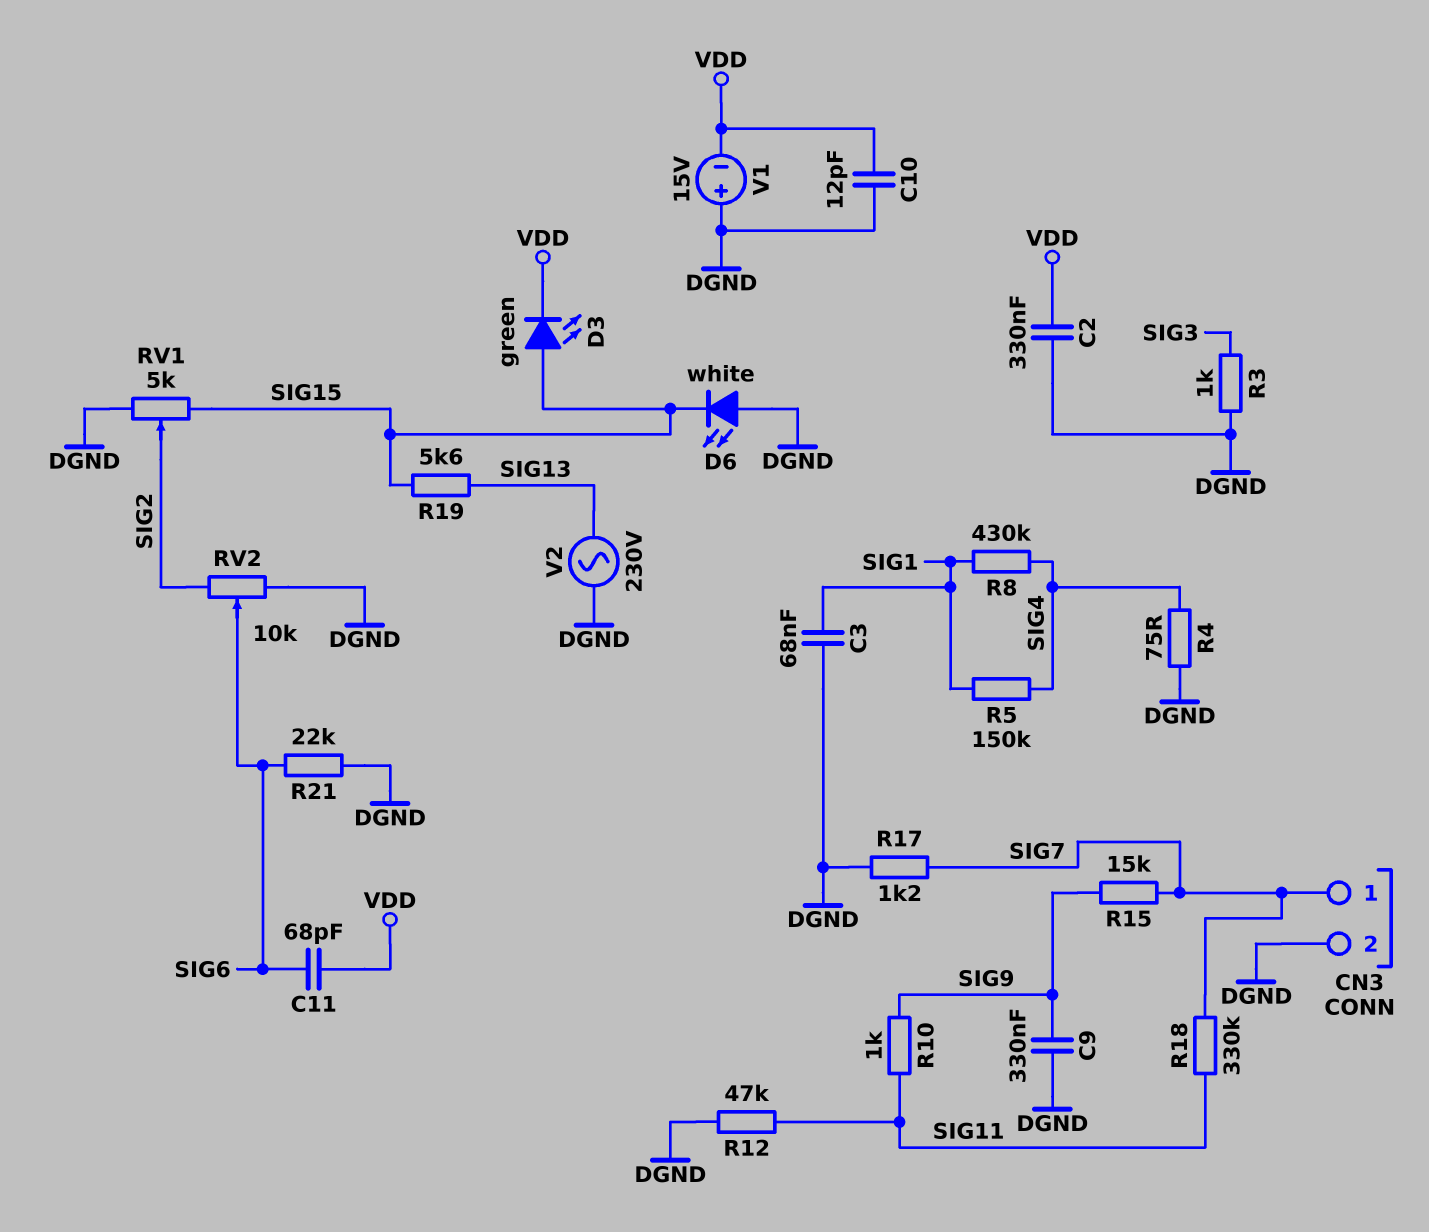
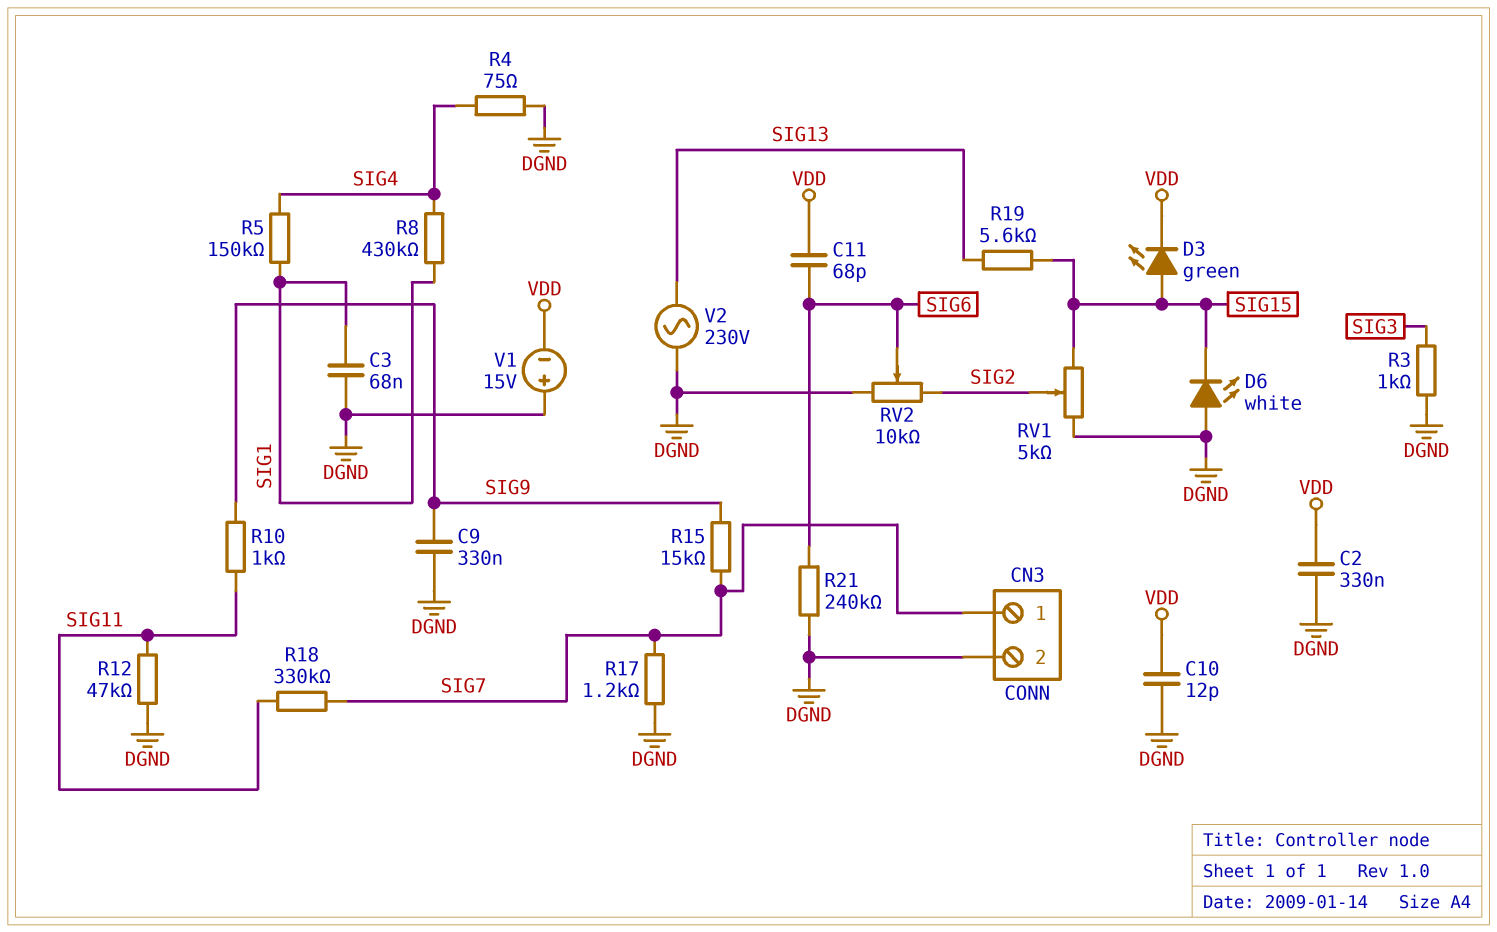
R21: 22k (DGND, SIG6) -> 240k (DGND, SIG6)

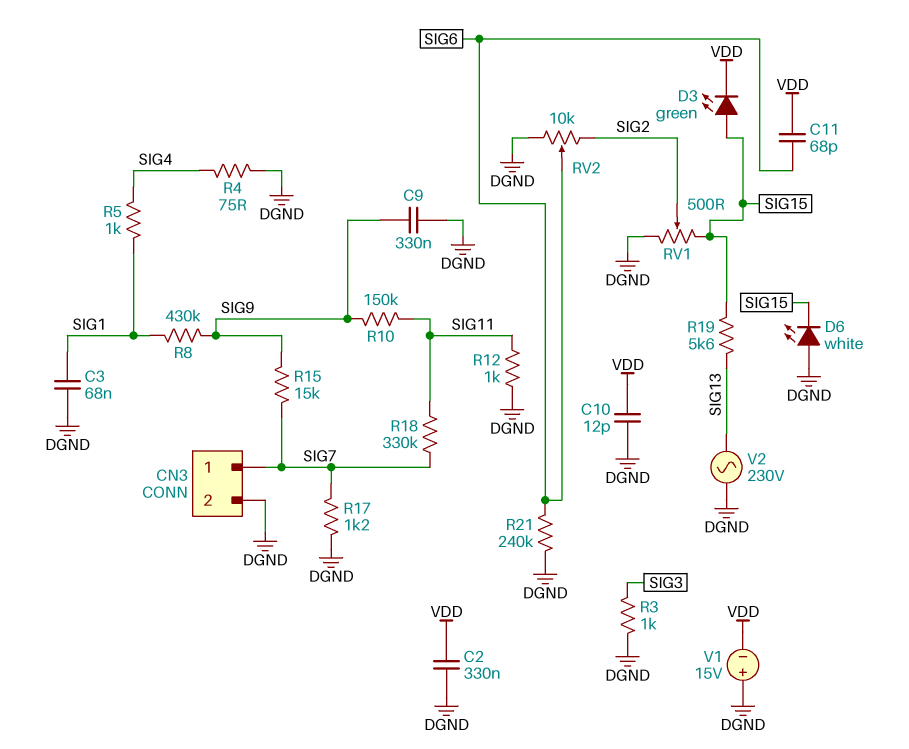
R5: 150k (SIG1, SIG4) -> 1k (SIG1, SIG4)
R8: 430k (SIG1, SIG4) -> 430k (SIG1, SIG9)
R10: 1k (SIG9, SIG11) -> 150k (SIG9, SIG11)
R12: 47k (DGND, SIG11) -> 1k (DGND, SIG11)
RV1: 5k (DGND, SIG15, wiper SIG2) -> 500 (DGND, SIG15, wiper SIG2)

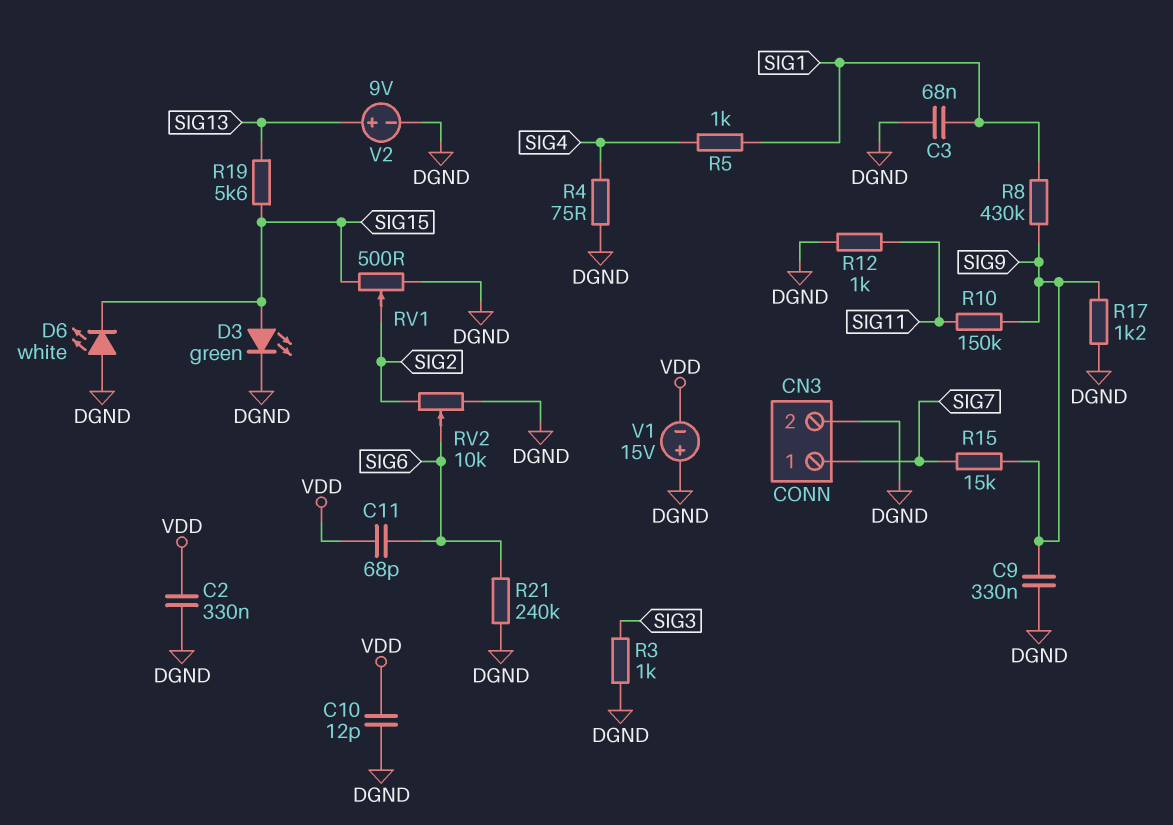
D3: LED green (A SIG15, K VDD) -> LED green (A SIG15, K DGND)
R17: 1.2k (DGND, SIG7) -> 1.2k (DGND, SIG9)
R18: 330k (SIG7, SIG11) -> none
V2: AC 230V (DGND, SIG13) -> 9V (plus SIG13, minus DGND)

